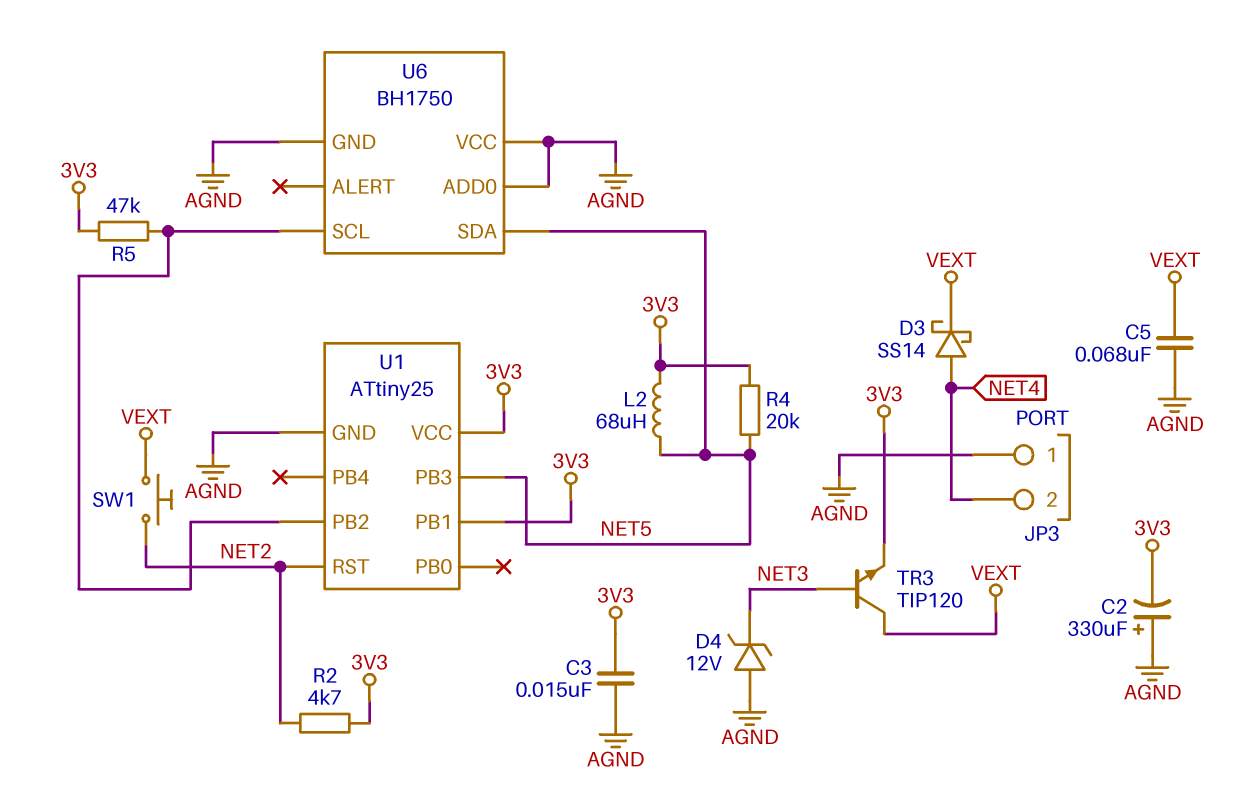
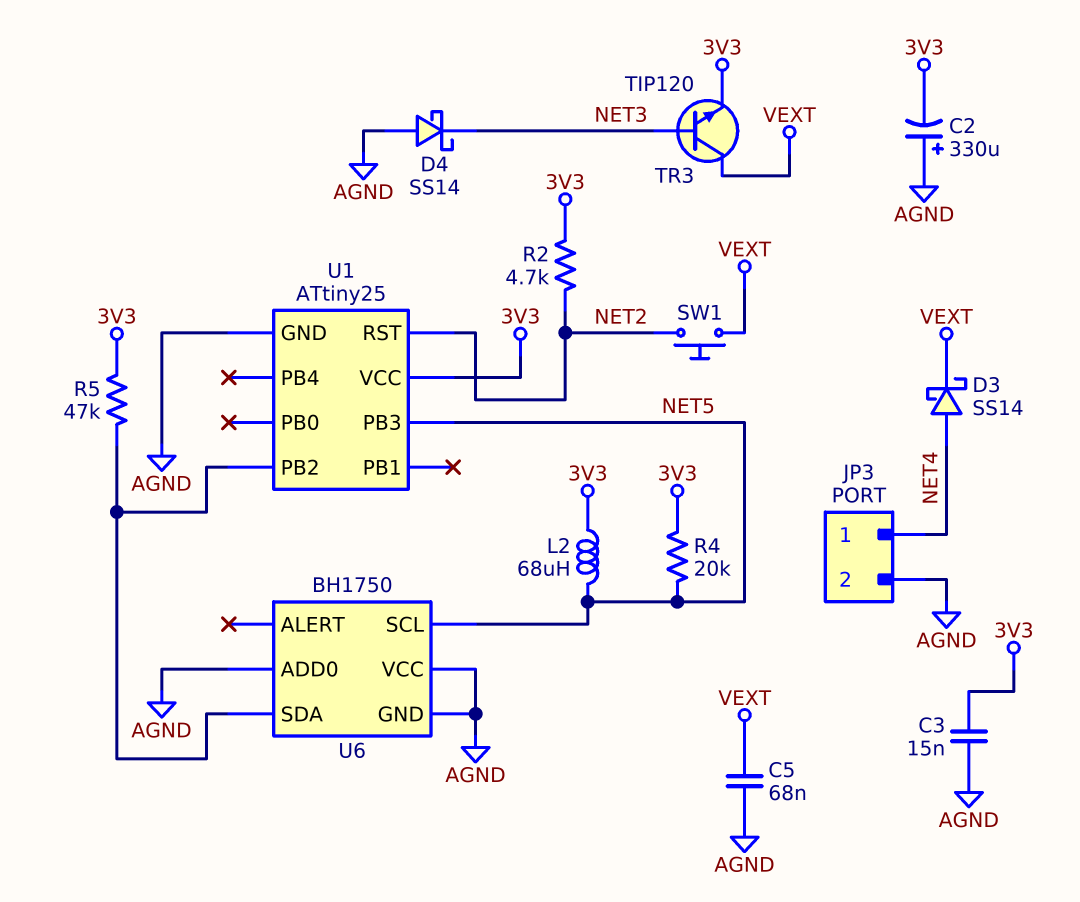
D4: zener 12V (A AGND, K NET3) -> schottky SS14 (A AGND, K NET3)
JP3 pin 1: AGND -> NET4
JP3 pin 2: NET4 -> AGND
U1 pin PB1: 3V3 -> none
U6 pin SCL: U1/PB2 -> NET5
U6 pin SDA: NET5 -> U1/PB2

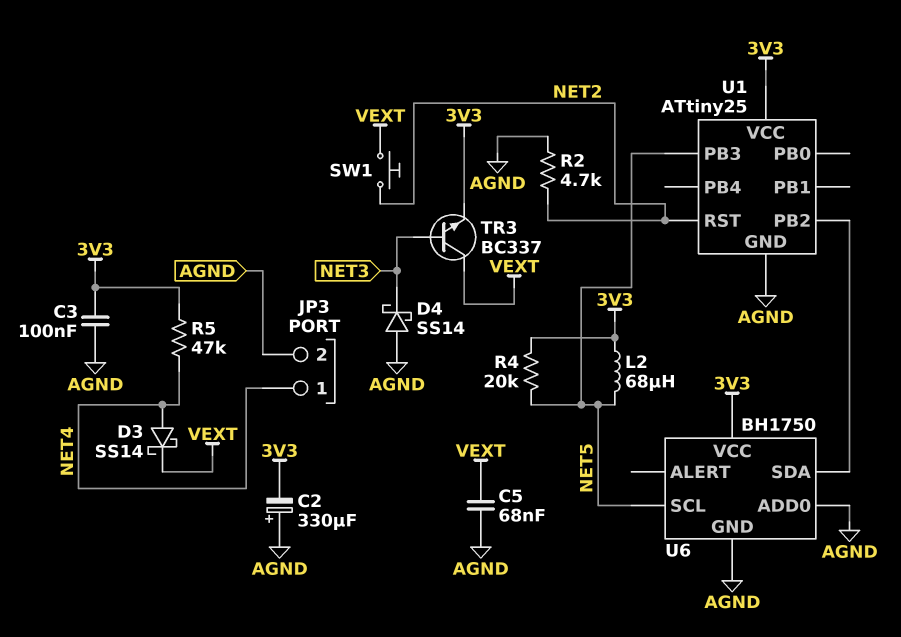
C3: 15nF (3V3, AGND) -> 100nF (3V3, AGND)
R2: 4.7k (3V3, NET2) -> 4.7k (AGND, NET2)
R5: 47k (3V3, U1/PB2) -> 47k (3V3, NET4)
TR3: NPN TIP120 (B NET3, C VEXT, E 3V3) -> NPN BC337 (B NET3, C VEXT, E 3V3)
U6 pin VCC: AGND -> 3V3

